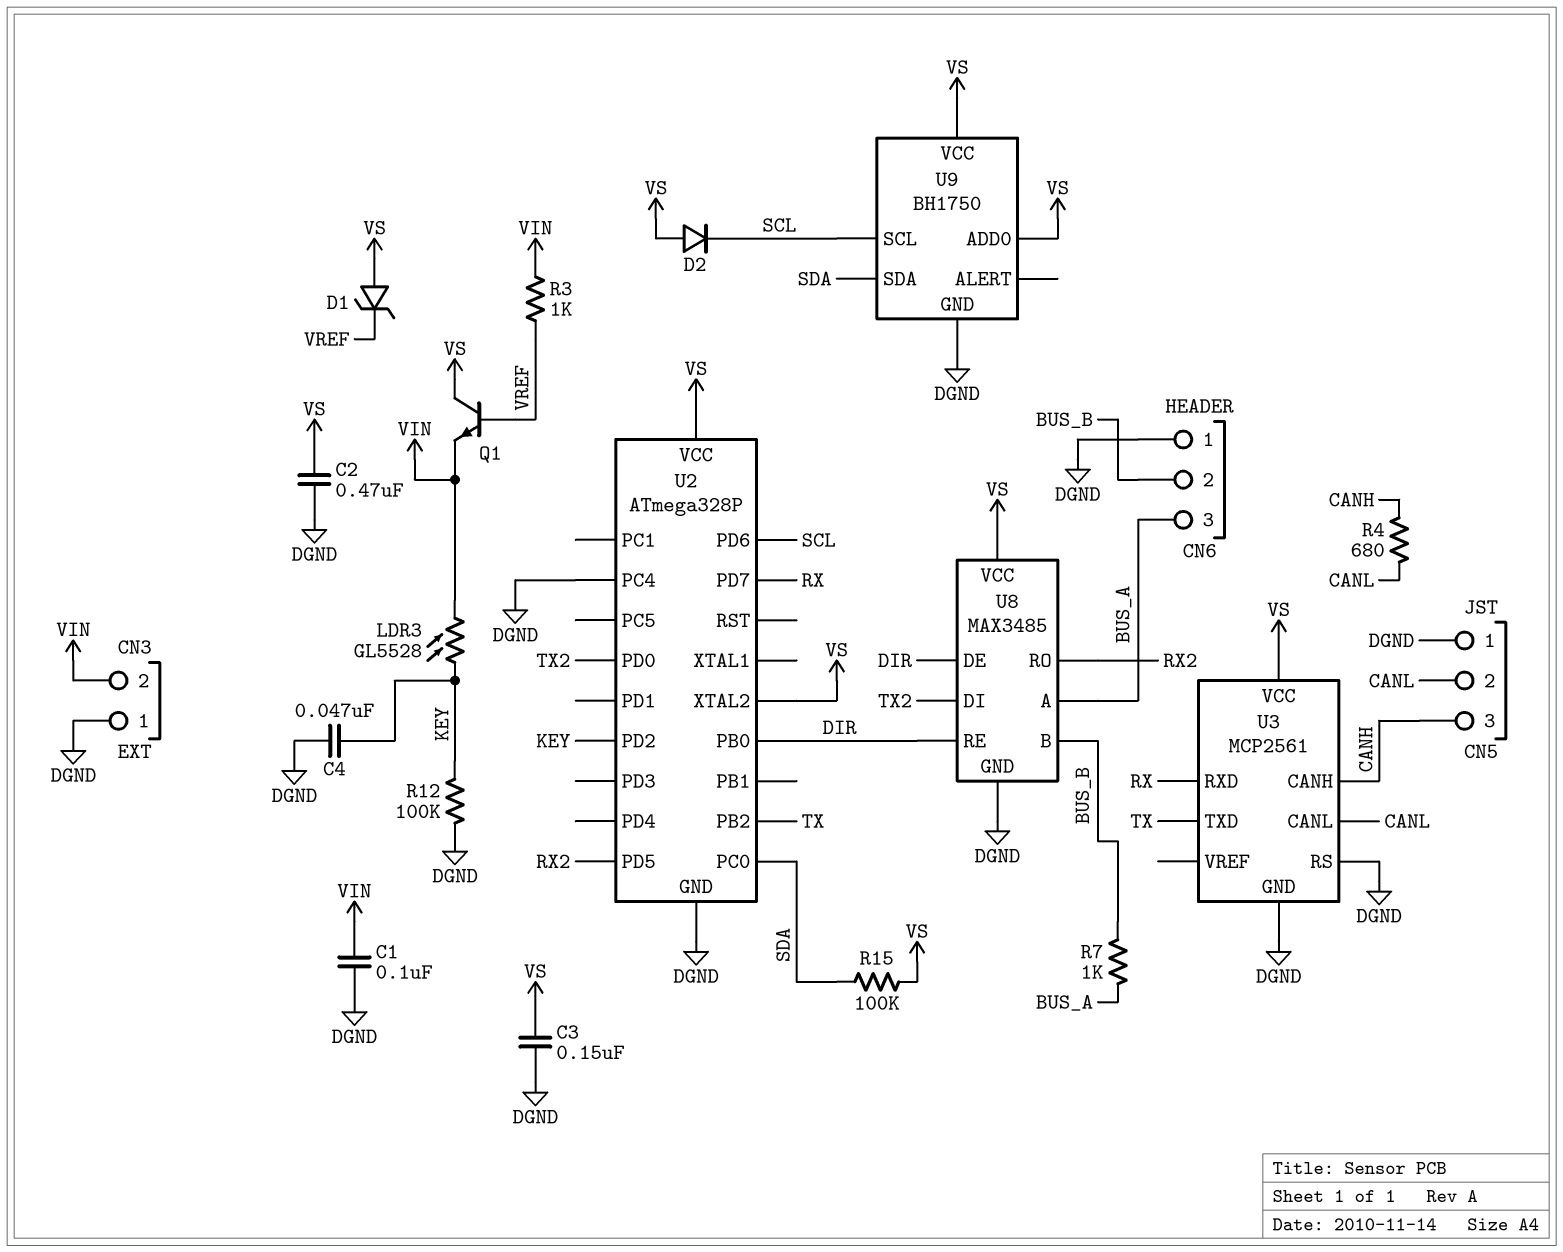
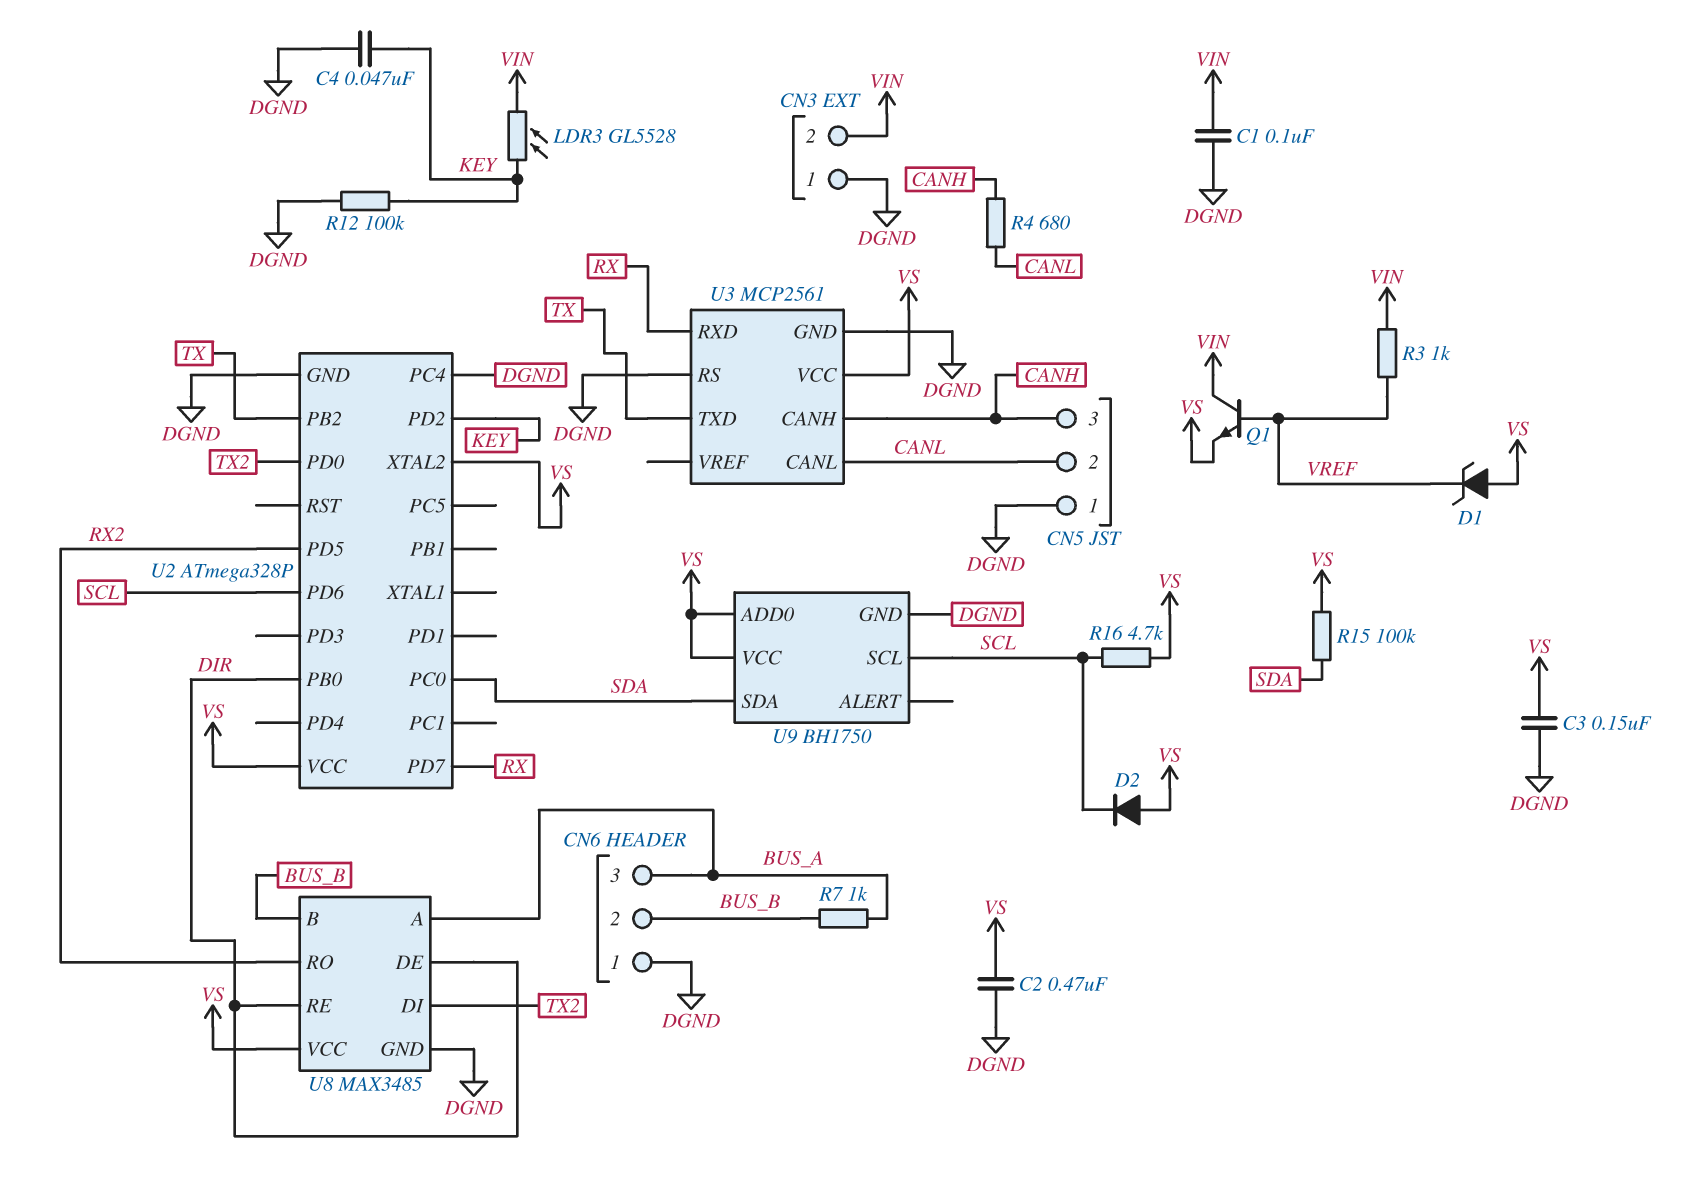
Q1: NPN (B VREF, C VS, E VIN) -> NPN (B VREF, C VIN, E VS)
R16: none -> 4.7k (SCL, VS)

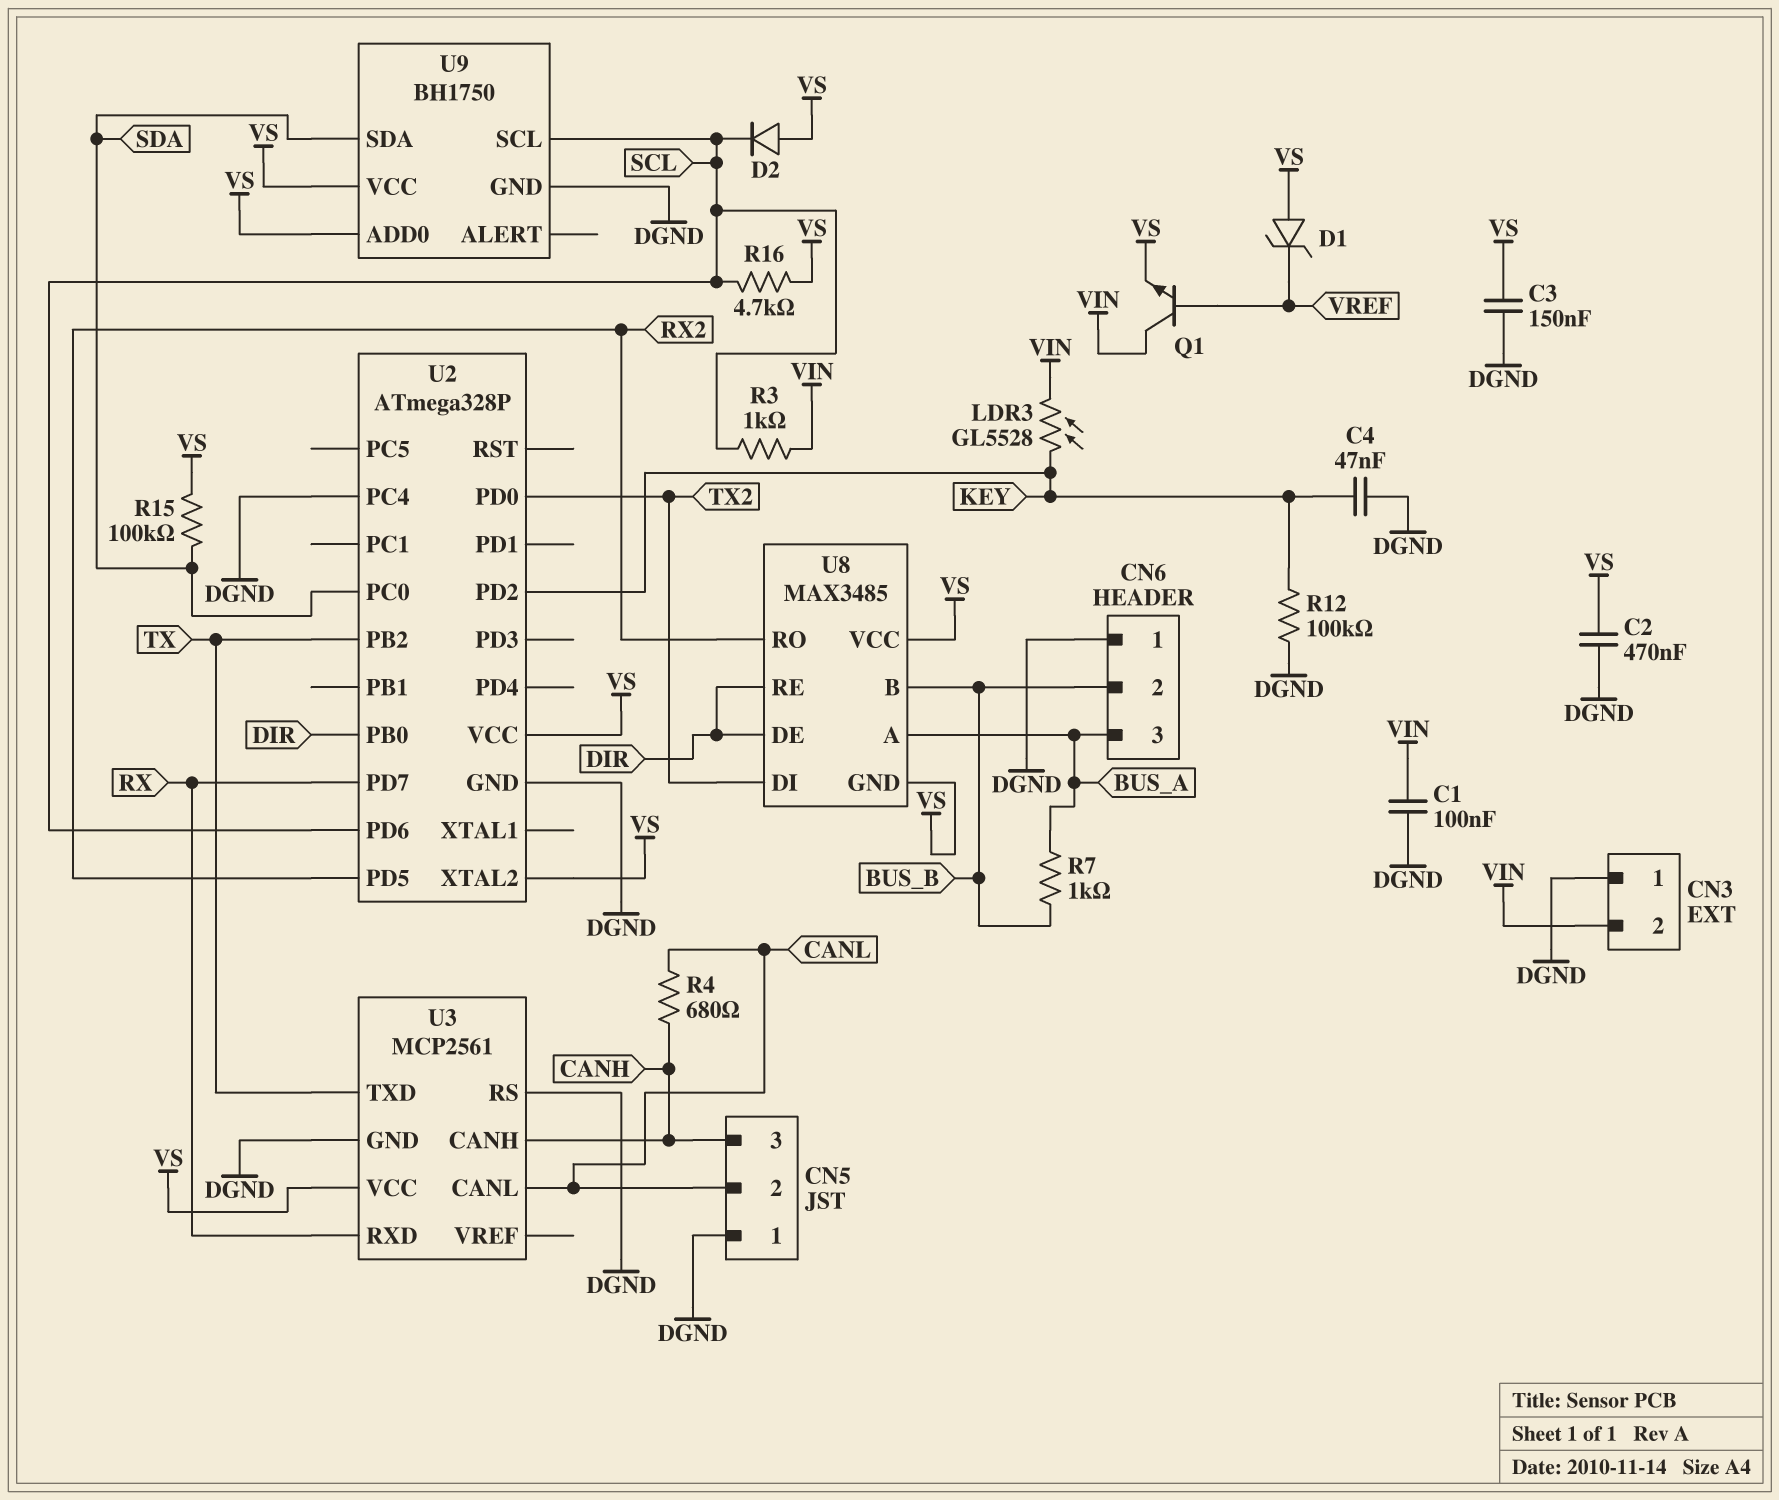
R3: 1k (VIN, VREF) -> 1k (SCL, VIN)
U8 pin GND: DGND -> VS

